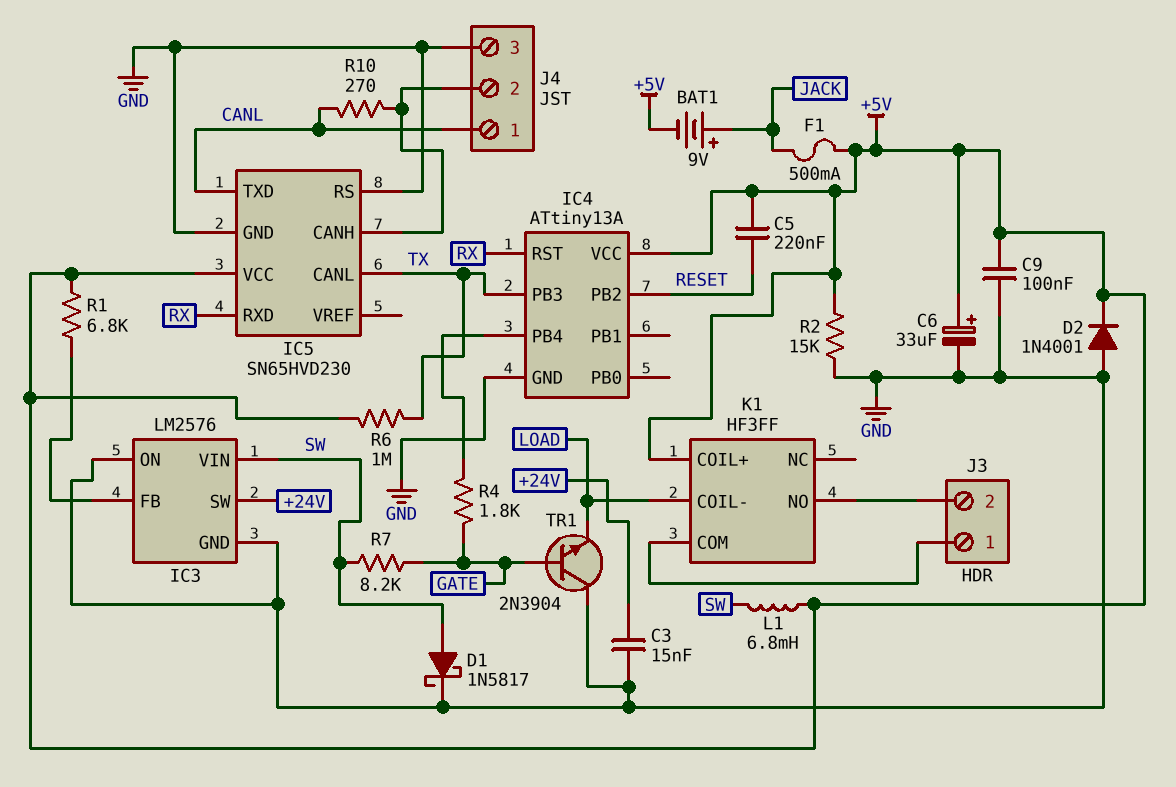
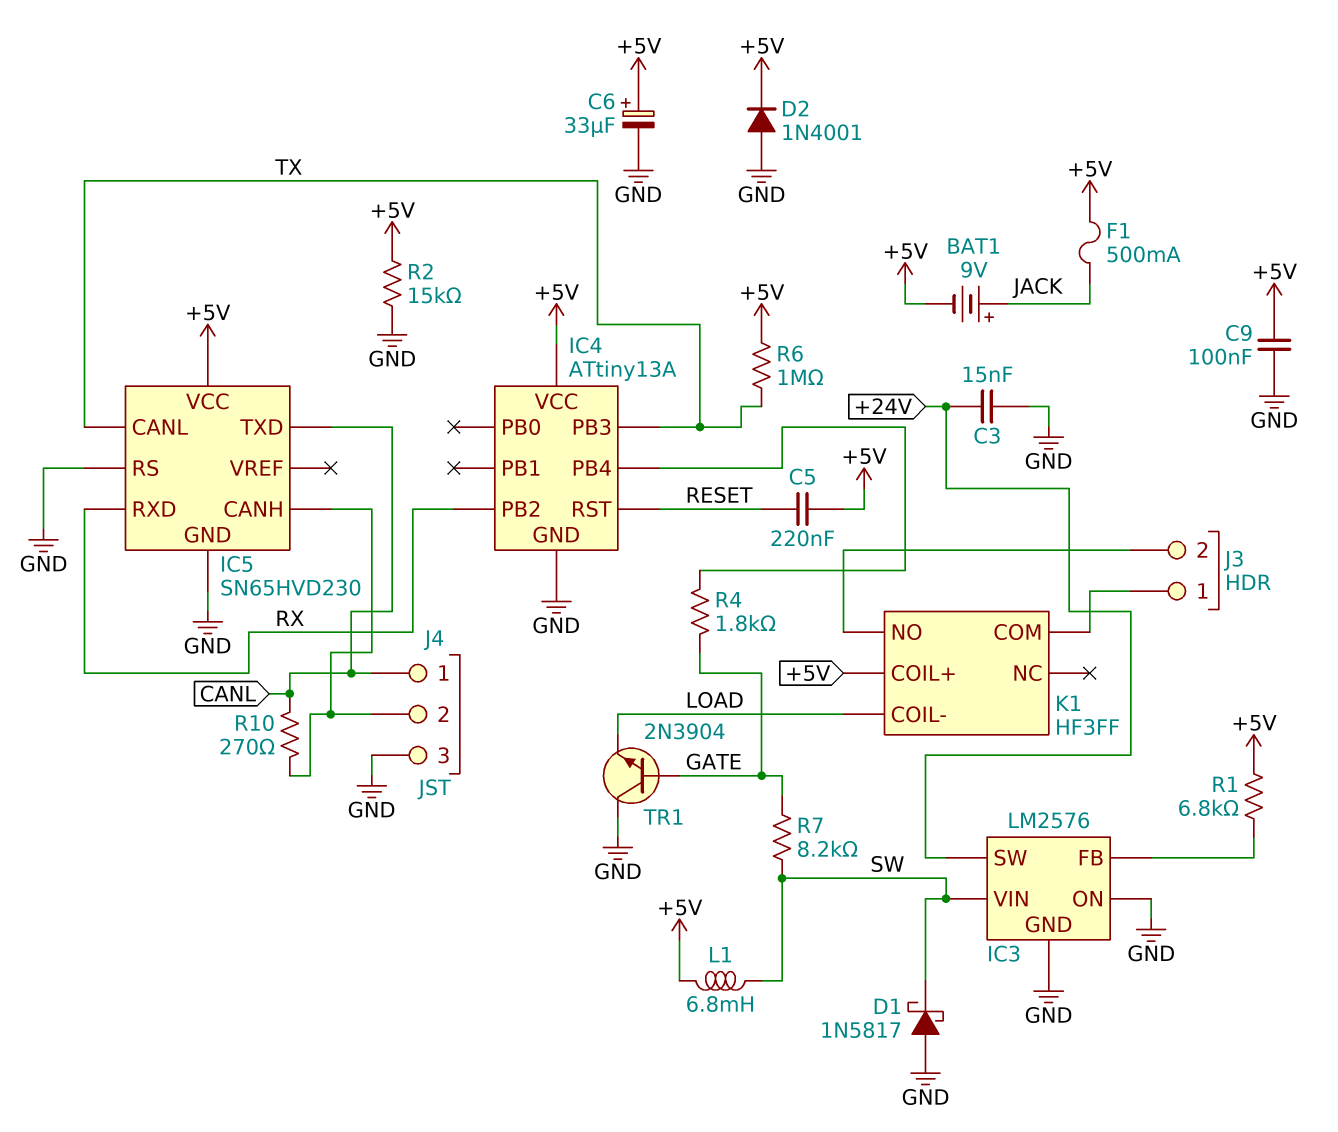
D1: schottky 1N5817 (A SW, K GND) -> schottky 1N5817 (A GND, K SW)
IC4 pin PB2: RESET -> RX
IC4 pin RST: RX -> RESET

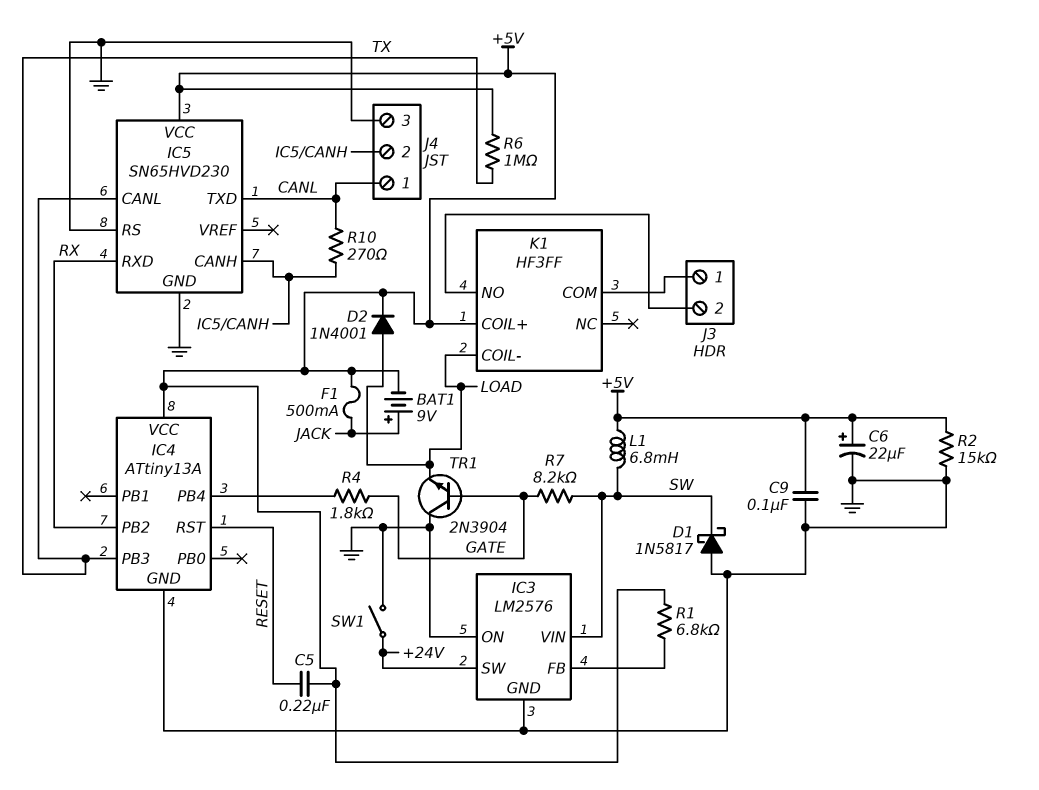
C3: 15nF (+24V, GND) -> none
C6: 33uF (plus +5V, minus GND) -> 22uF (plus +5V, minus GND)
D2: diode 1N4001 (A GND, K +5V) -> diode 1N4001 (A LOAD, K +5V)
SW1: none -> switch (+24V, GND)

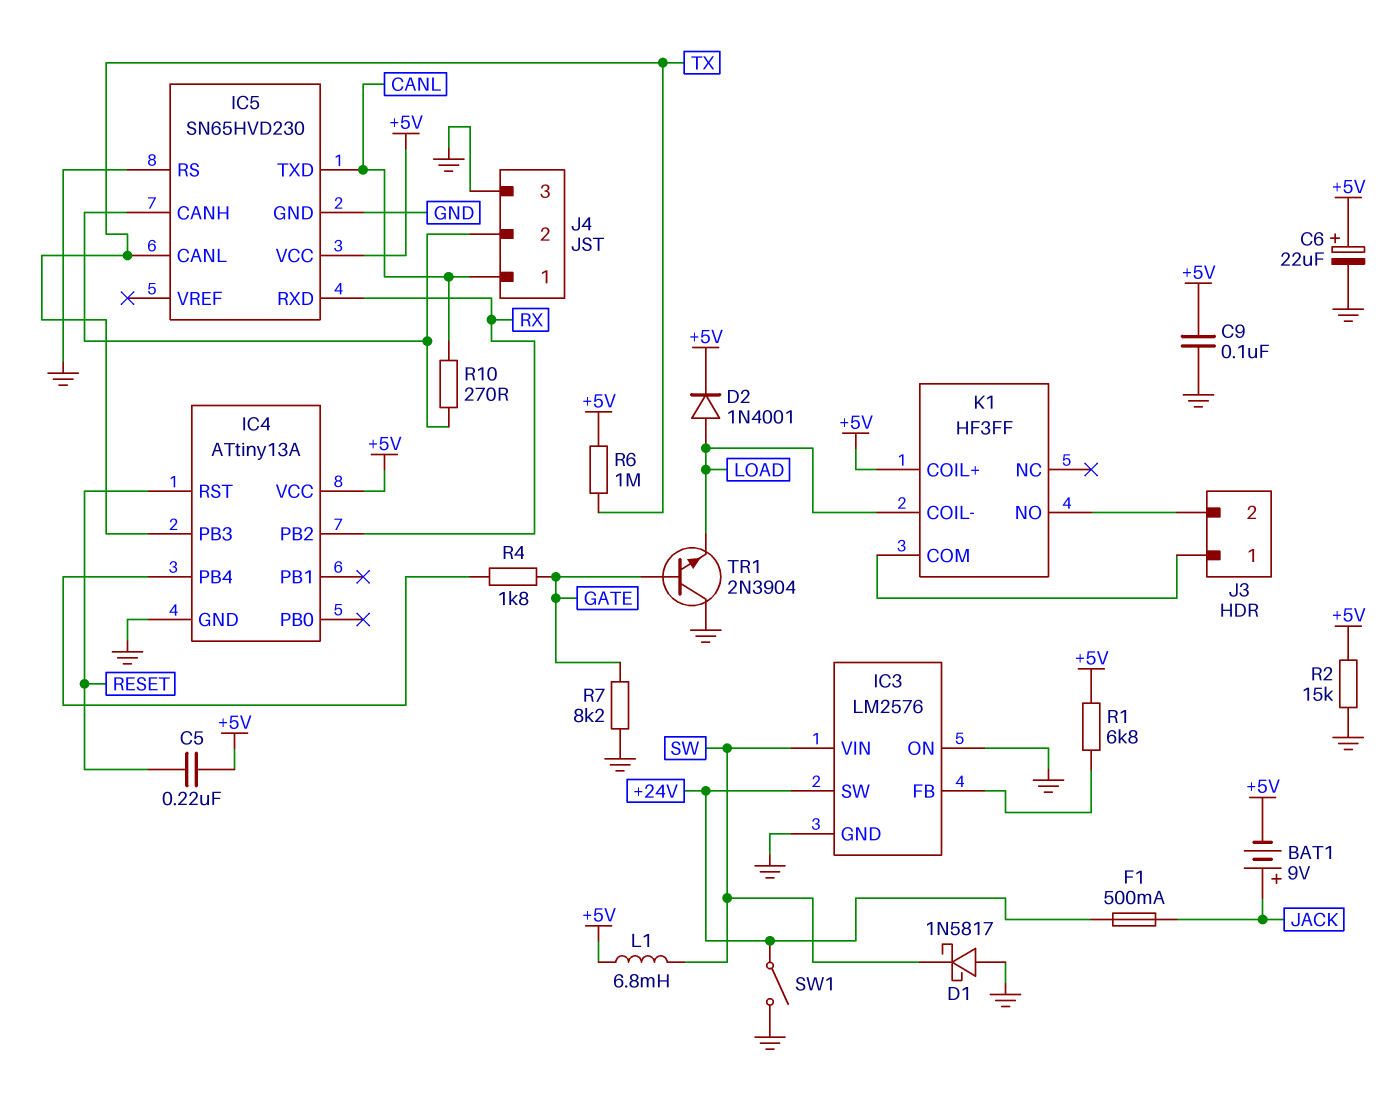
F1: 500mA (+5V, JACK) -> 500mA (+24V, JACK)
R7: 8.2k (GATE, SW) -> 8.2k (GATE, GND)

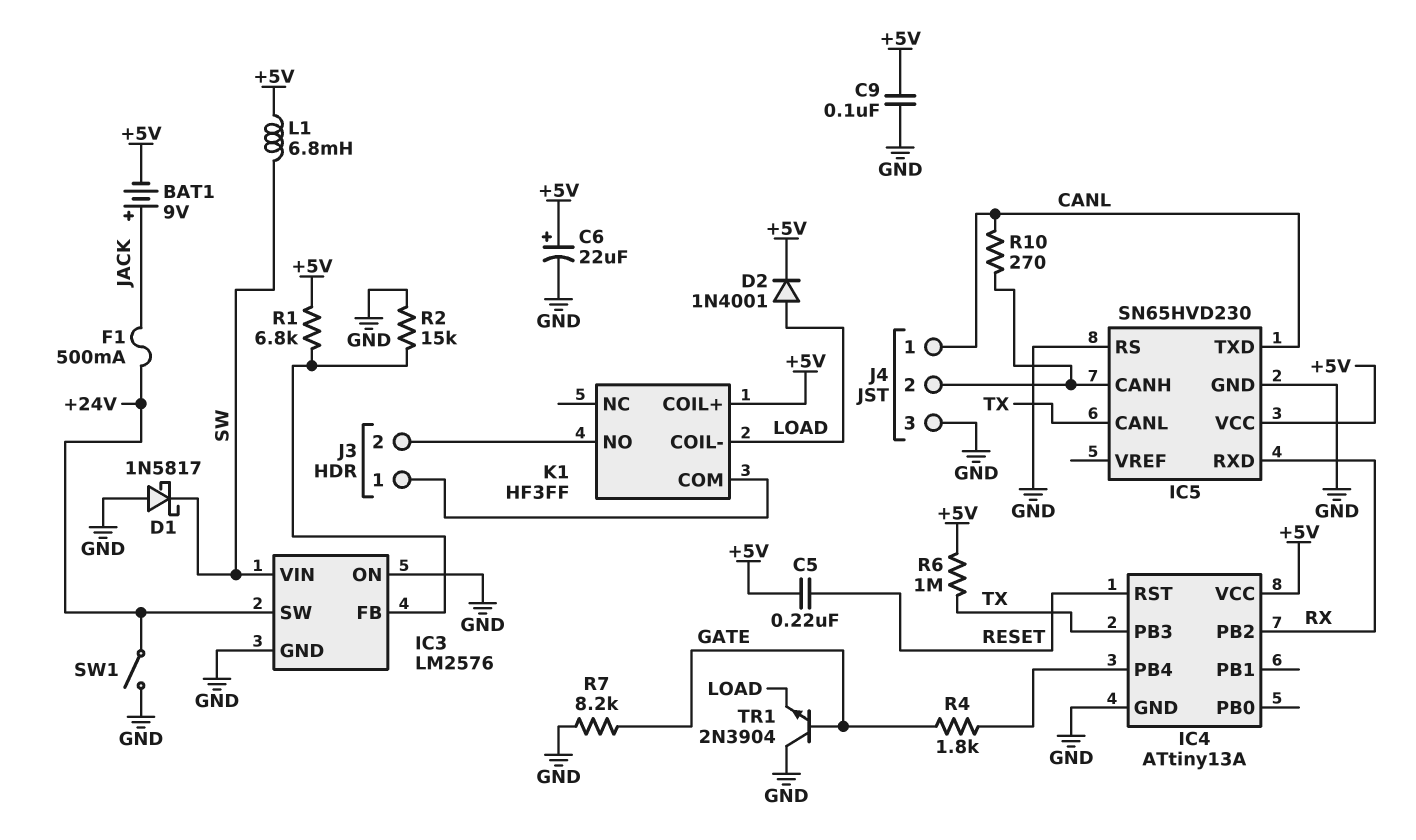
R2: 15k (+5V, GND) -> 15k (GND, IC3/FB)

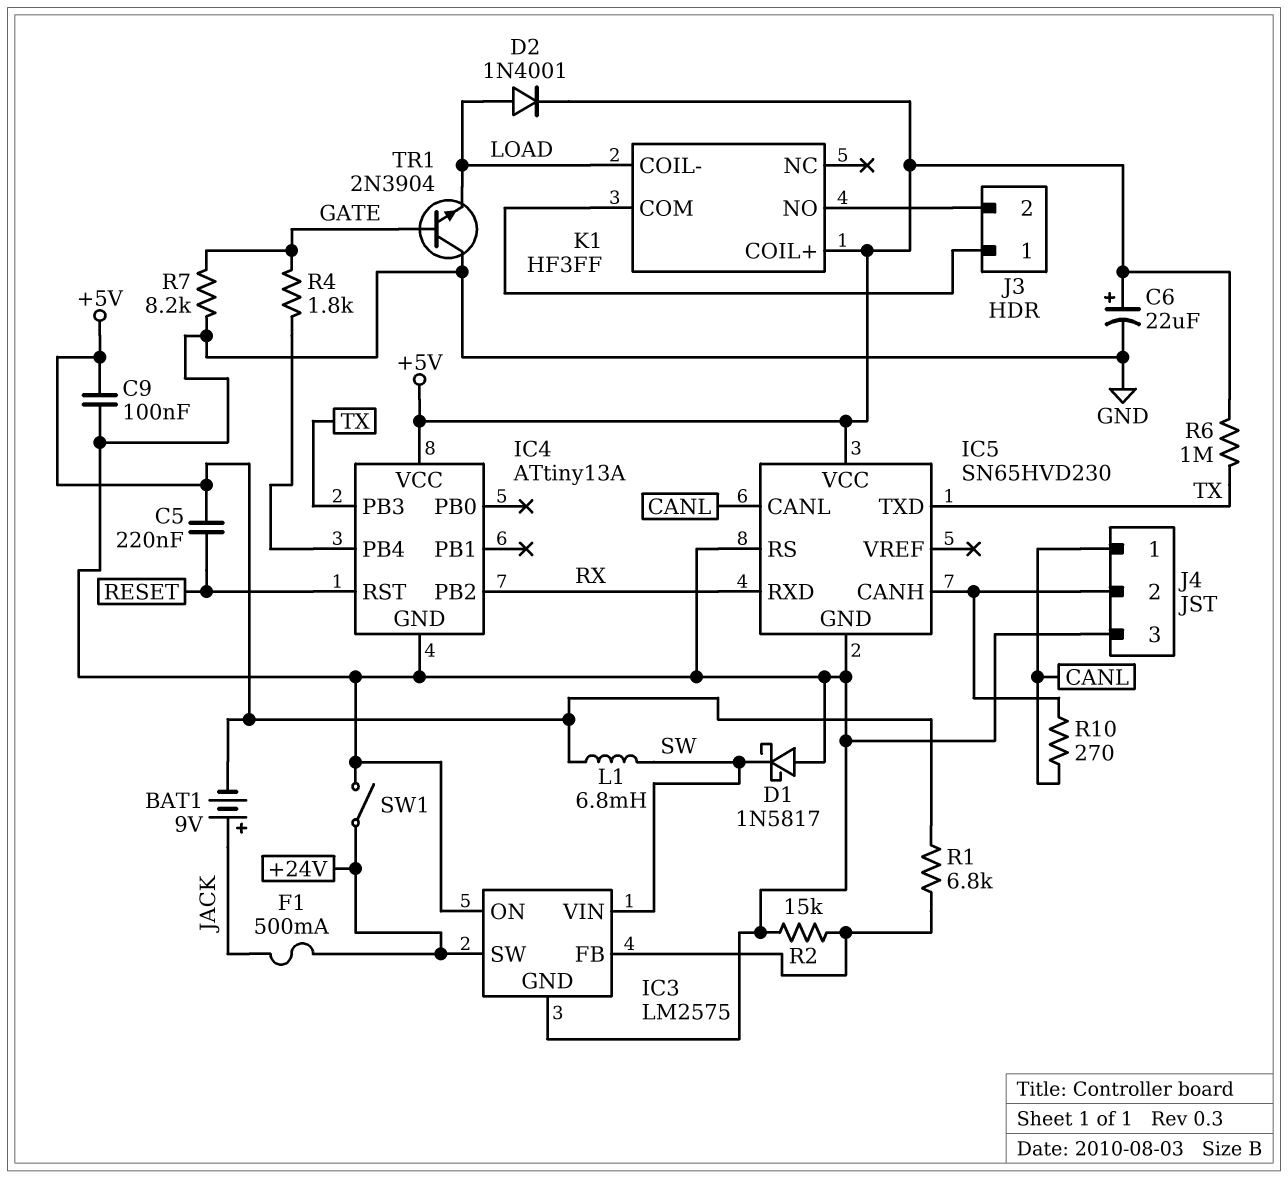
IC3: LM2576 -> LM2575
IC5 pin CANL: TX -> CANL
IC5 pin TXD: CANL -> TX

